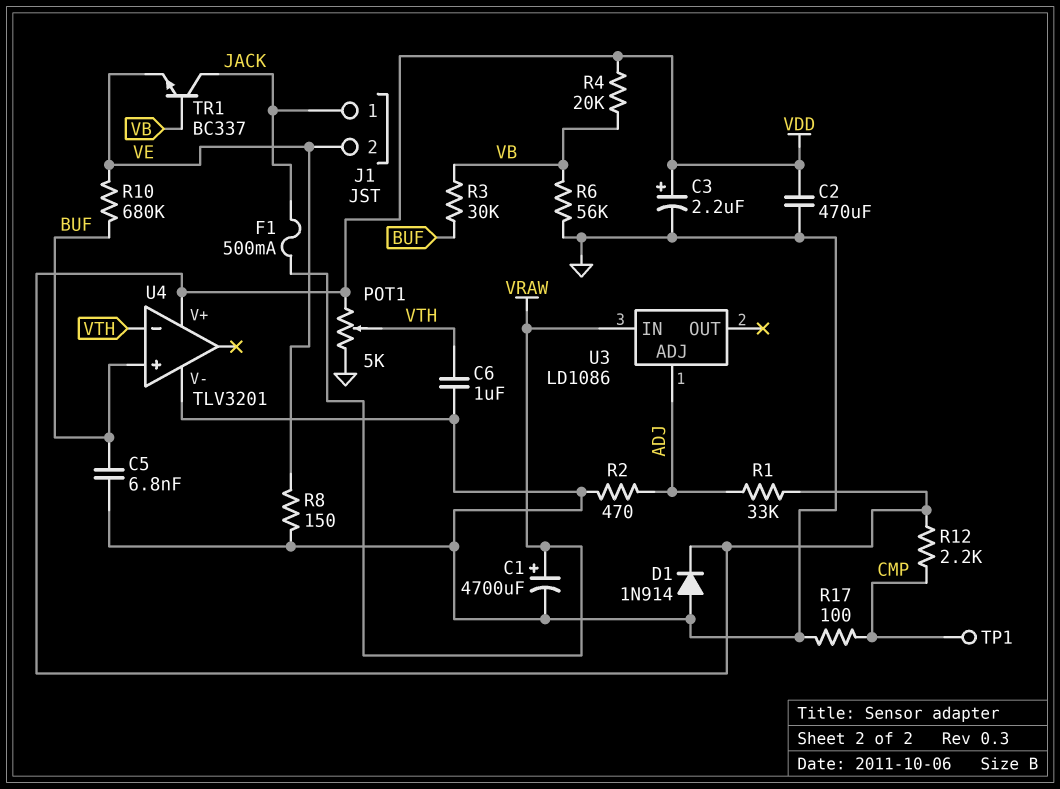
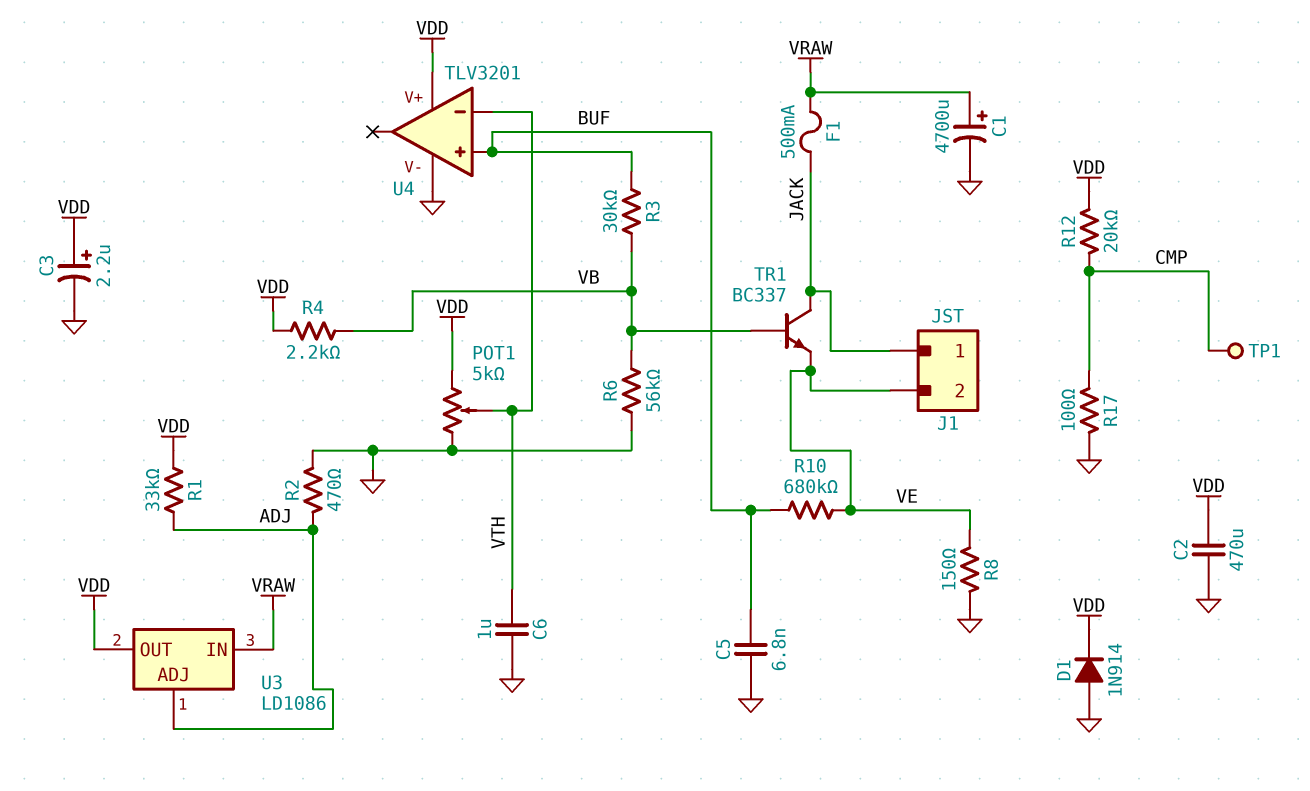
R4: 20k (VB, VDD) -> 2.2k (VB, VDD)
R12: 2.2k (CMP, VDD) -> 20k (CMP, VDD)
U3 pin OUT: none -> VDD

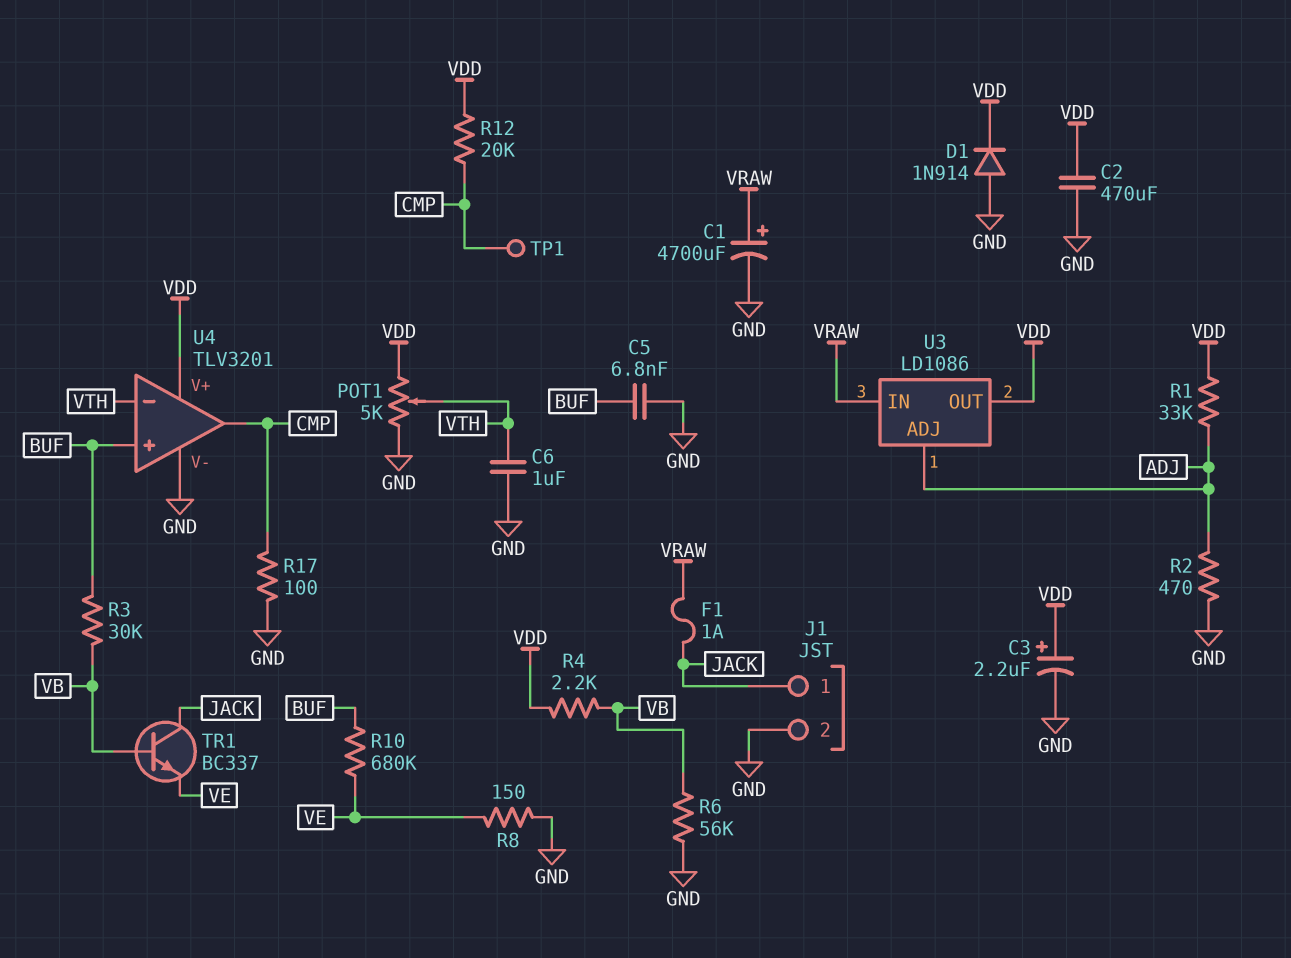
F1: 500mA (JACK, VRAW) -> 1A (JACK, VRAW)
J1 pin 2: VE -> GND
U4 pin out: none -> CMP

